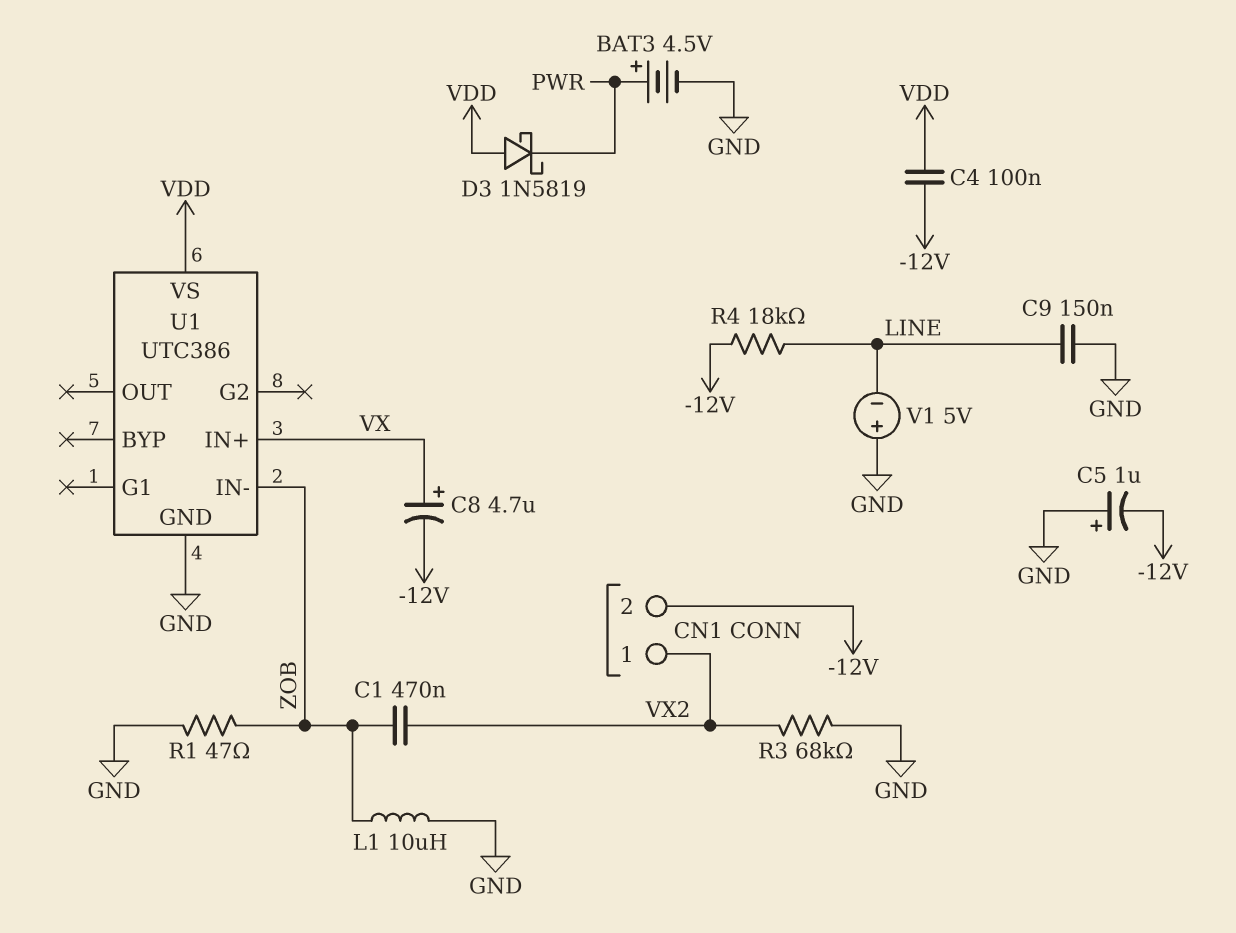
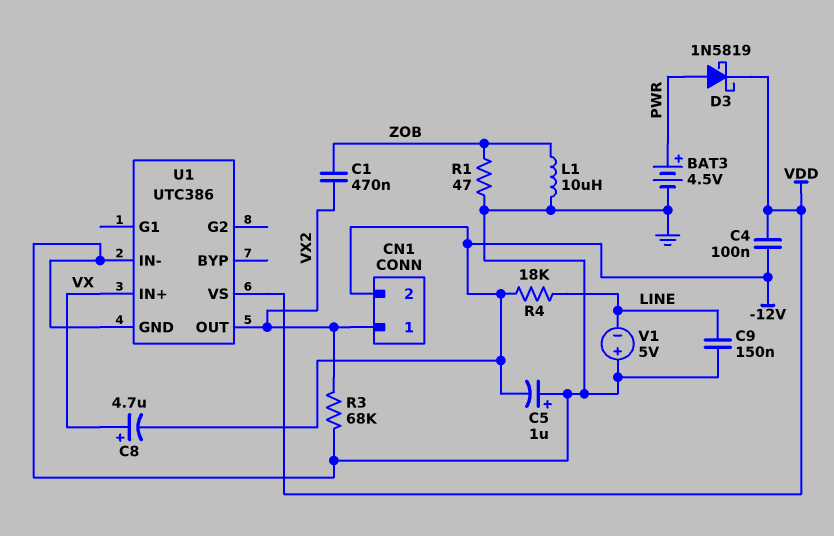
D3: schottky 1N5819 (A VDD, K PWR) -> schottky 1N5819 (A PWR, K VDD)
U1 pin IN-: ZOB -> GND
U1 pin OUT: none -> VX2

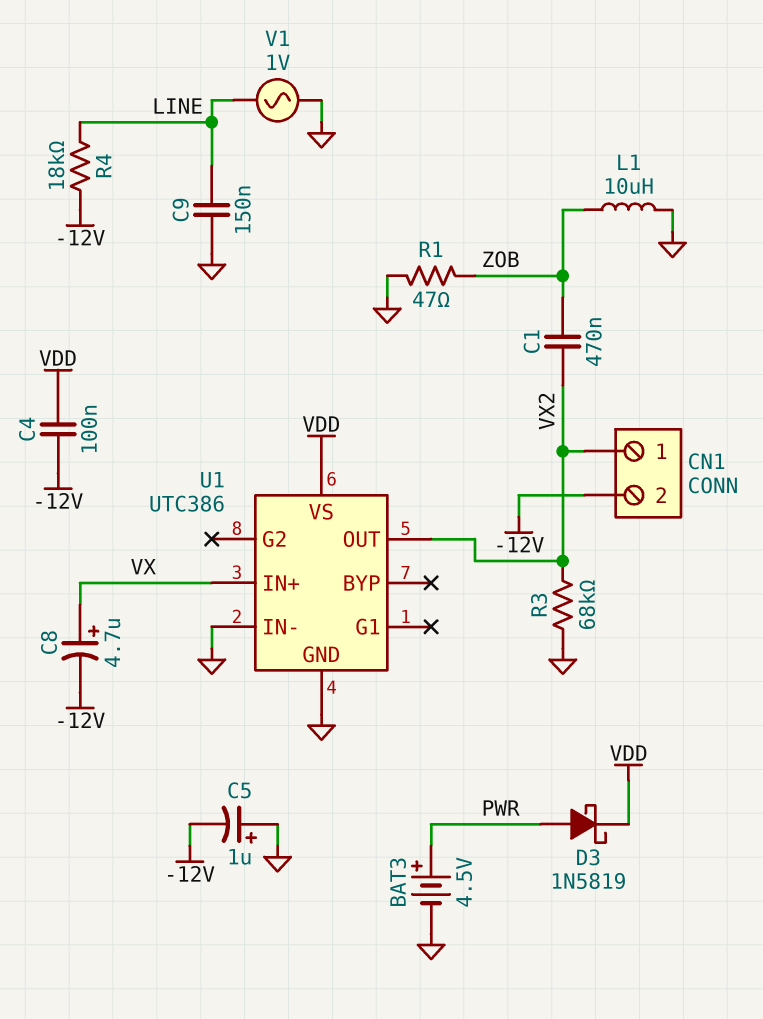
V1: 5V (plus GND, minus LINE) -> AC 1V (GND, LINE)

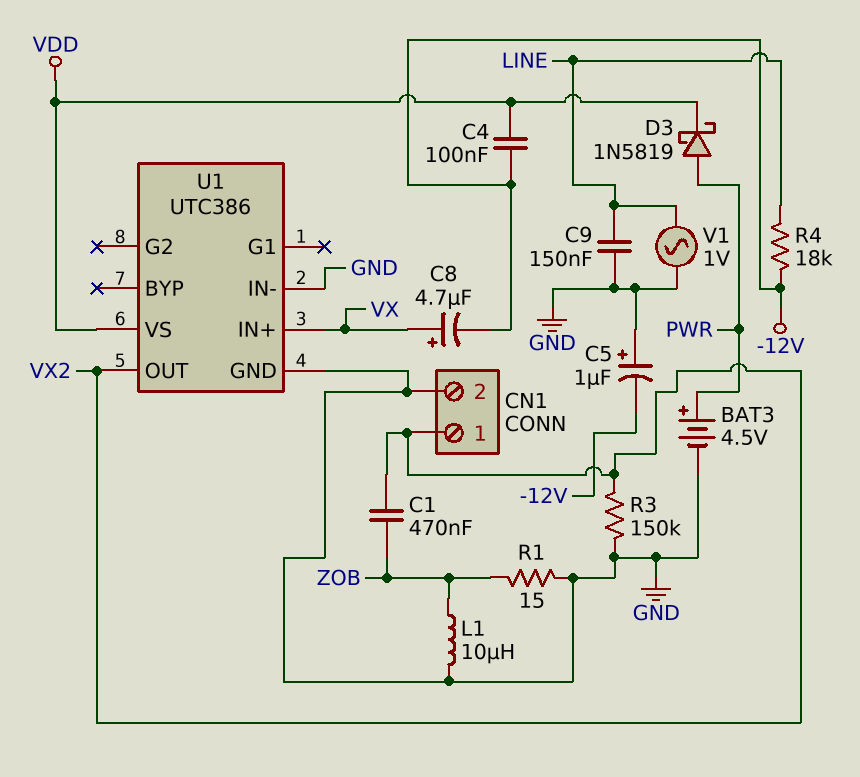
CN1 pin 2: -12V -> GND
R1: 47 (GND, ZOB) -> 15 (GND, ZOB)
R3: 68k (GND, VX2) -> 150k (GND, VX2)

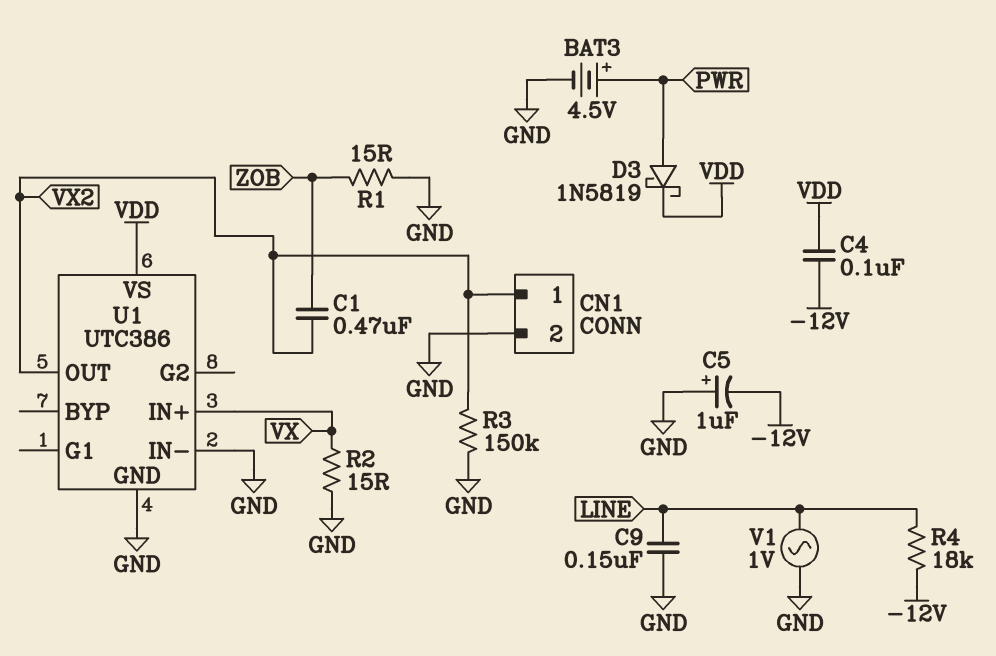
C8: 4.7uF (plus VX, minus -12V) -> none
L1: 10uH (GND, ZOB) -> none
R2: none -> 15 (GND, VX)

